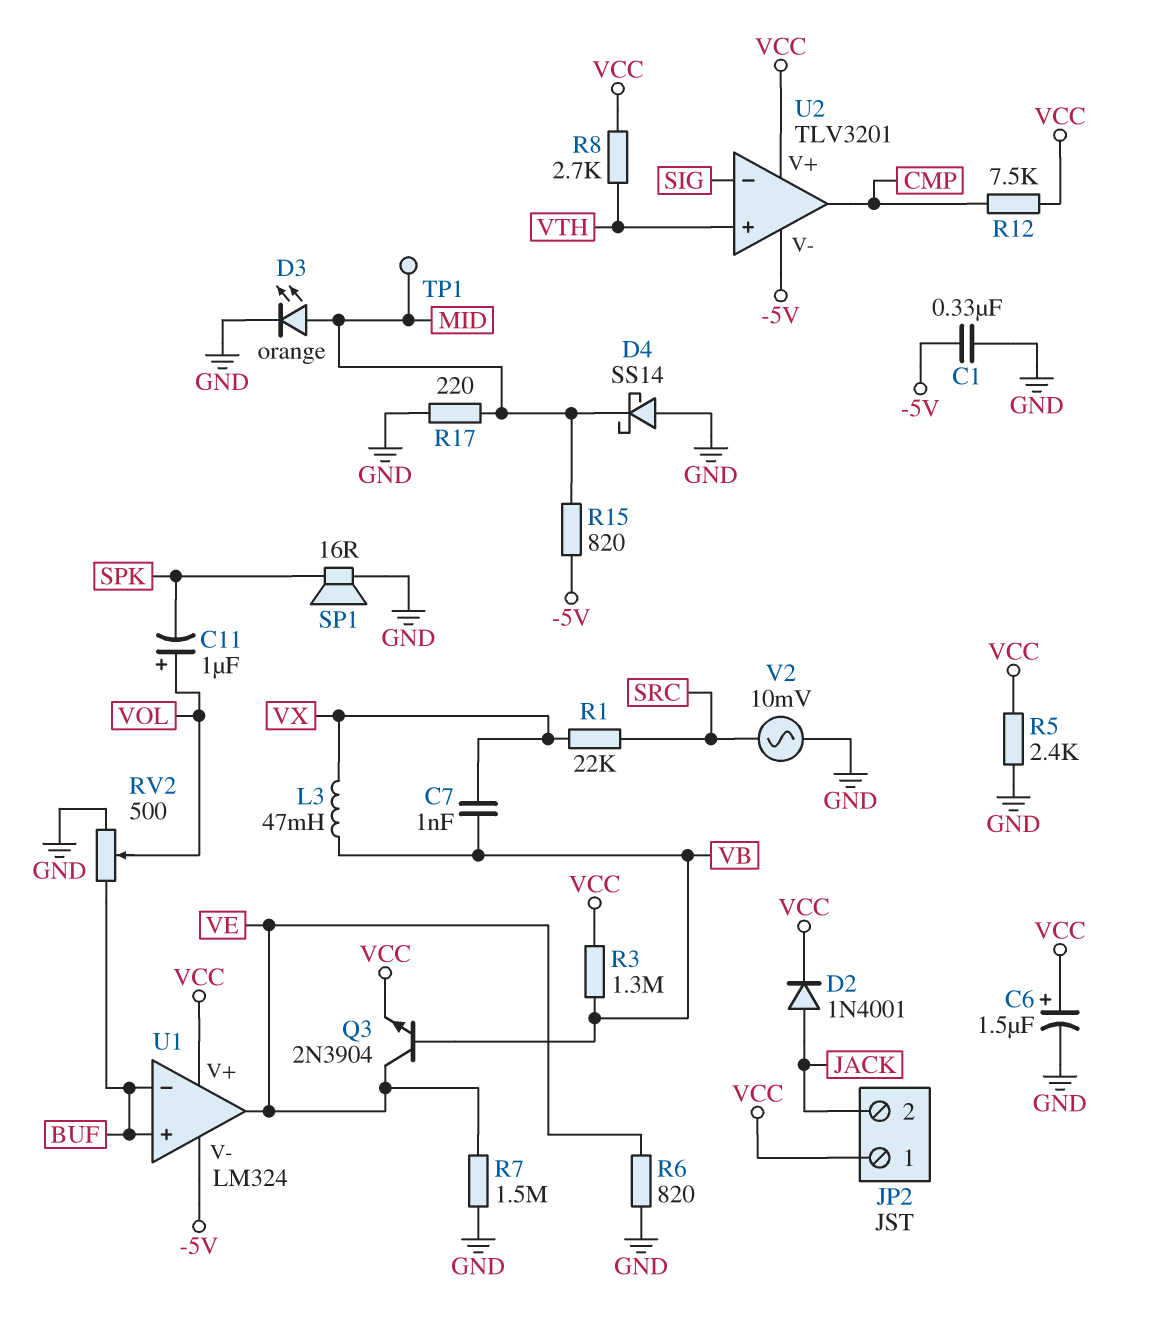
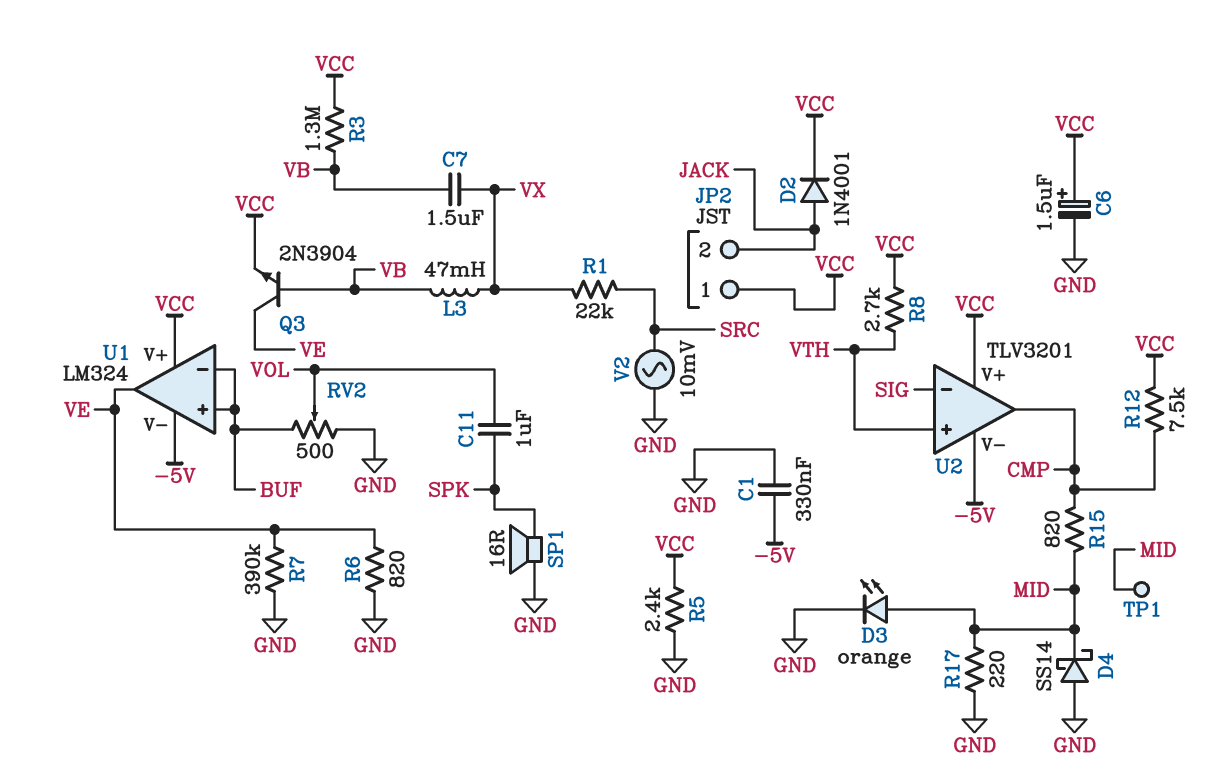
C7: 1nF (VB, VX) -> 1.5uF (VB, VX)
C11: 1uF (plus VOL, minus SPK) -> 1uF (SPK, VOL)
R7: 1.5M (GND, VE) -> 390k (GND, VE)
R15: 820 (-5V, MID) -> 820 (CMP, MID)

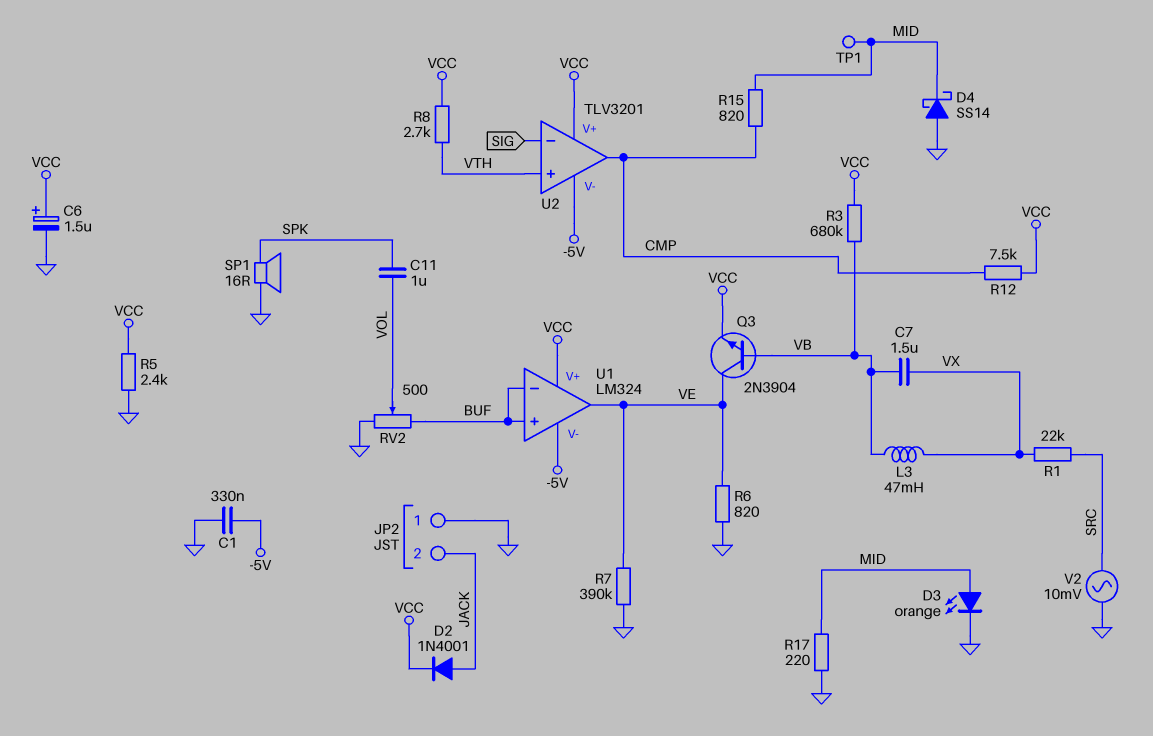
JP2 pin 1: VCC -> GND
R3: 1.3M (VB, VCC) -> 680k (VB, VCC)

